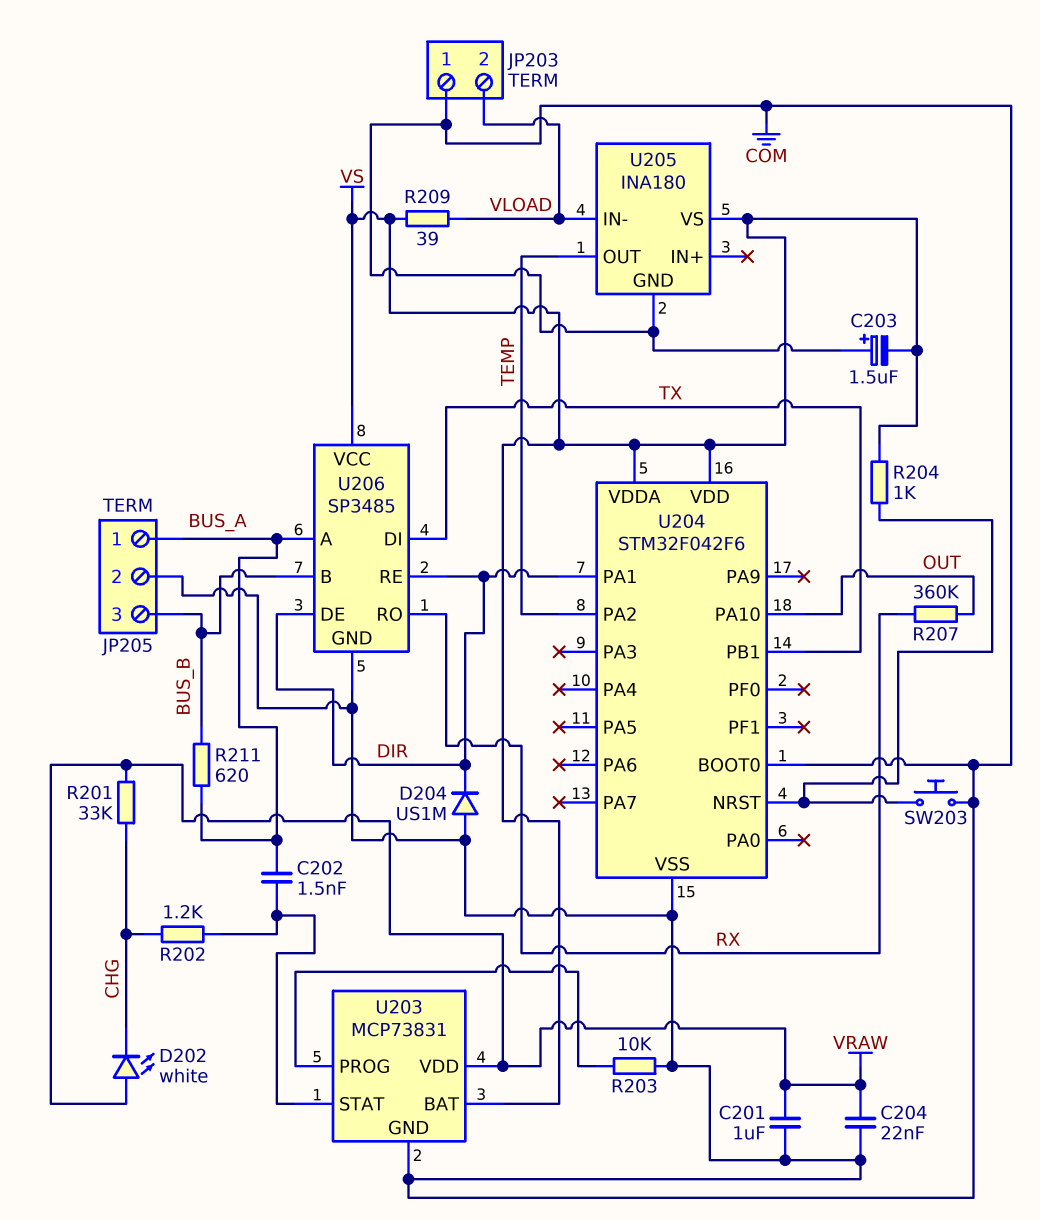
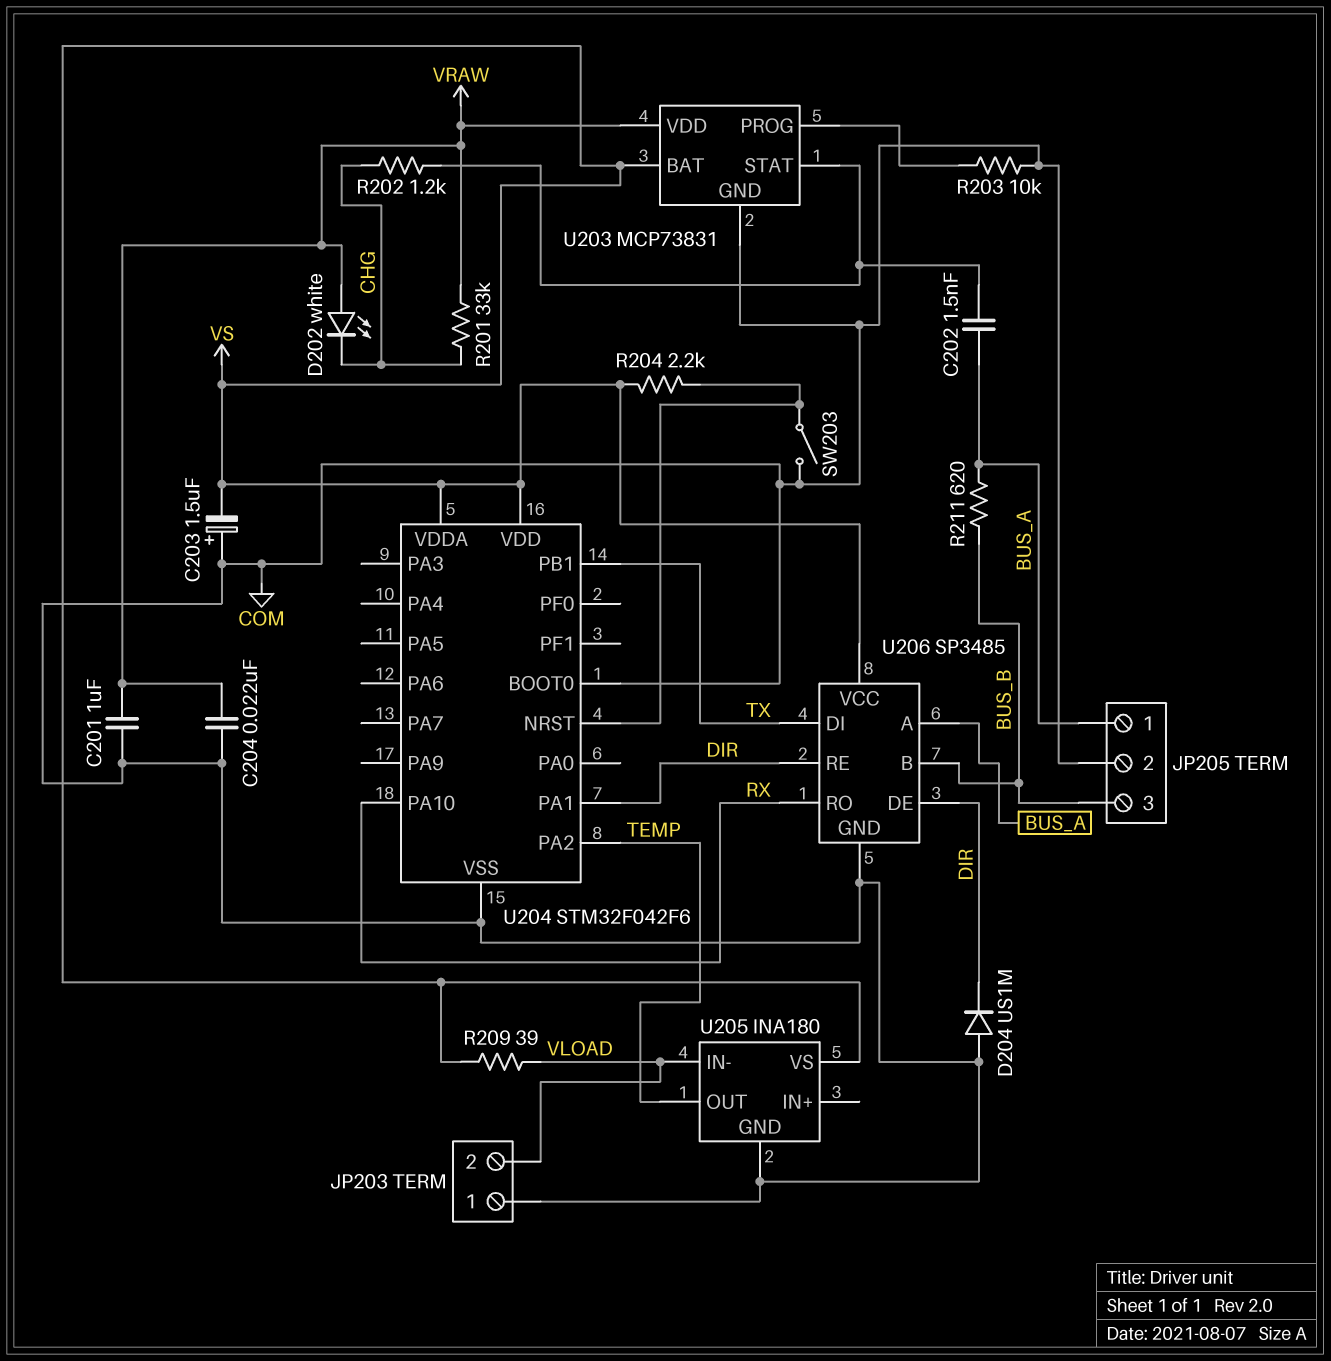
R204: 1k (U204/NRST, VS) -> 2.2k (U204/NRST, VS)
R207: 360k (OUT, RX) -> none
SW203: button (COM, U204/NRST) -> switch (COM, U204/NRST)
U204 pin PA10: OUT -> RX

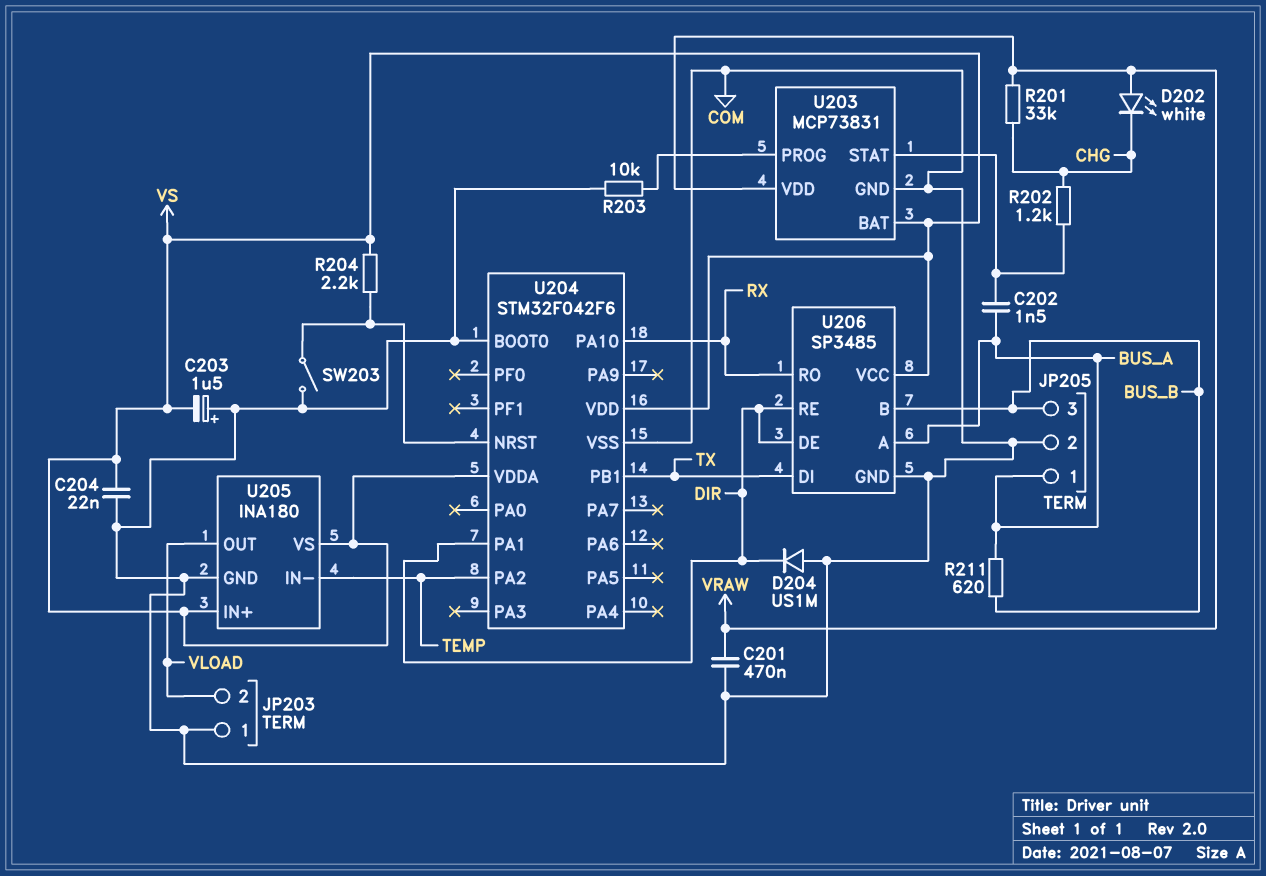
C201: 1uF (COM, VRAW) -> 470nF (COM, VRAW)
C204: 22nF (COM, VRAW) -> 22nF (COM, VS)
R209: 39 (VLOAD, VS) -> none
U205 pin IN+: none -> VS
U205 pin IN-: VLOAD -> TEMP
U205 pin OUT: TEMP -> VLOAD

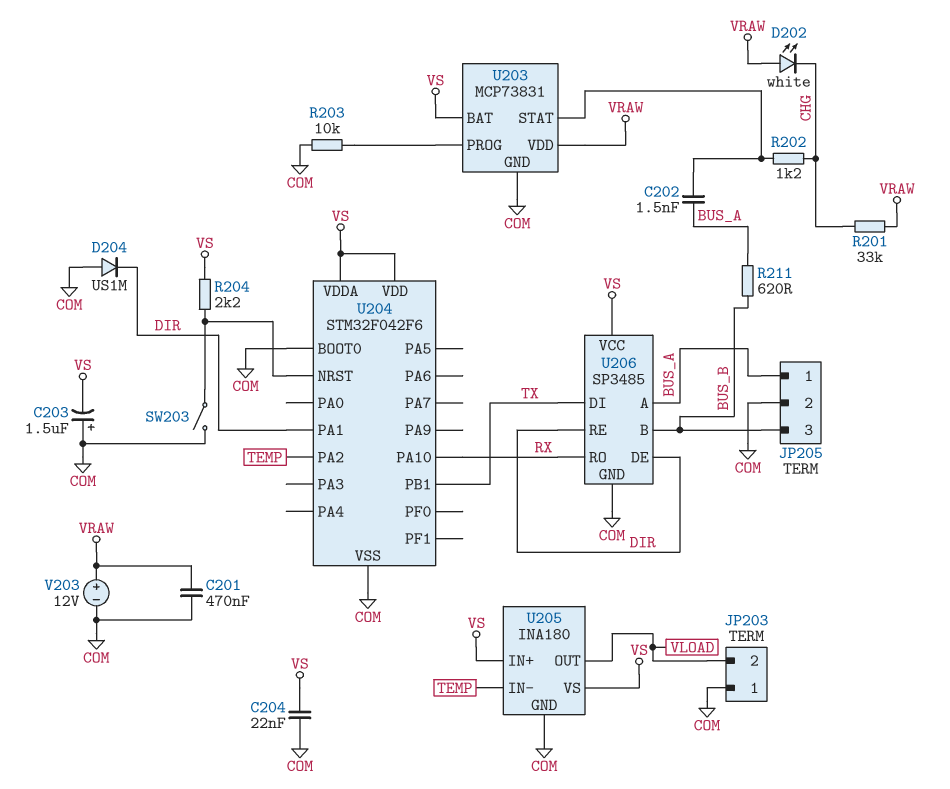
V203: none -> 12V (plus VRAW, minus COM)

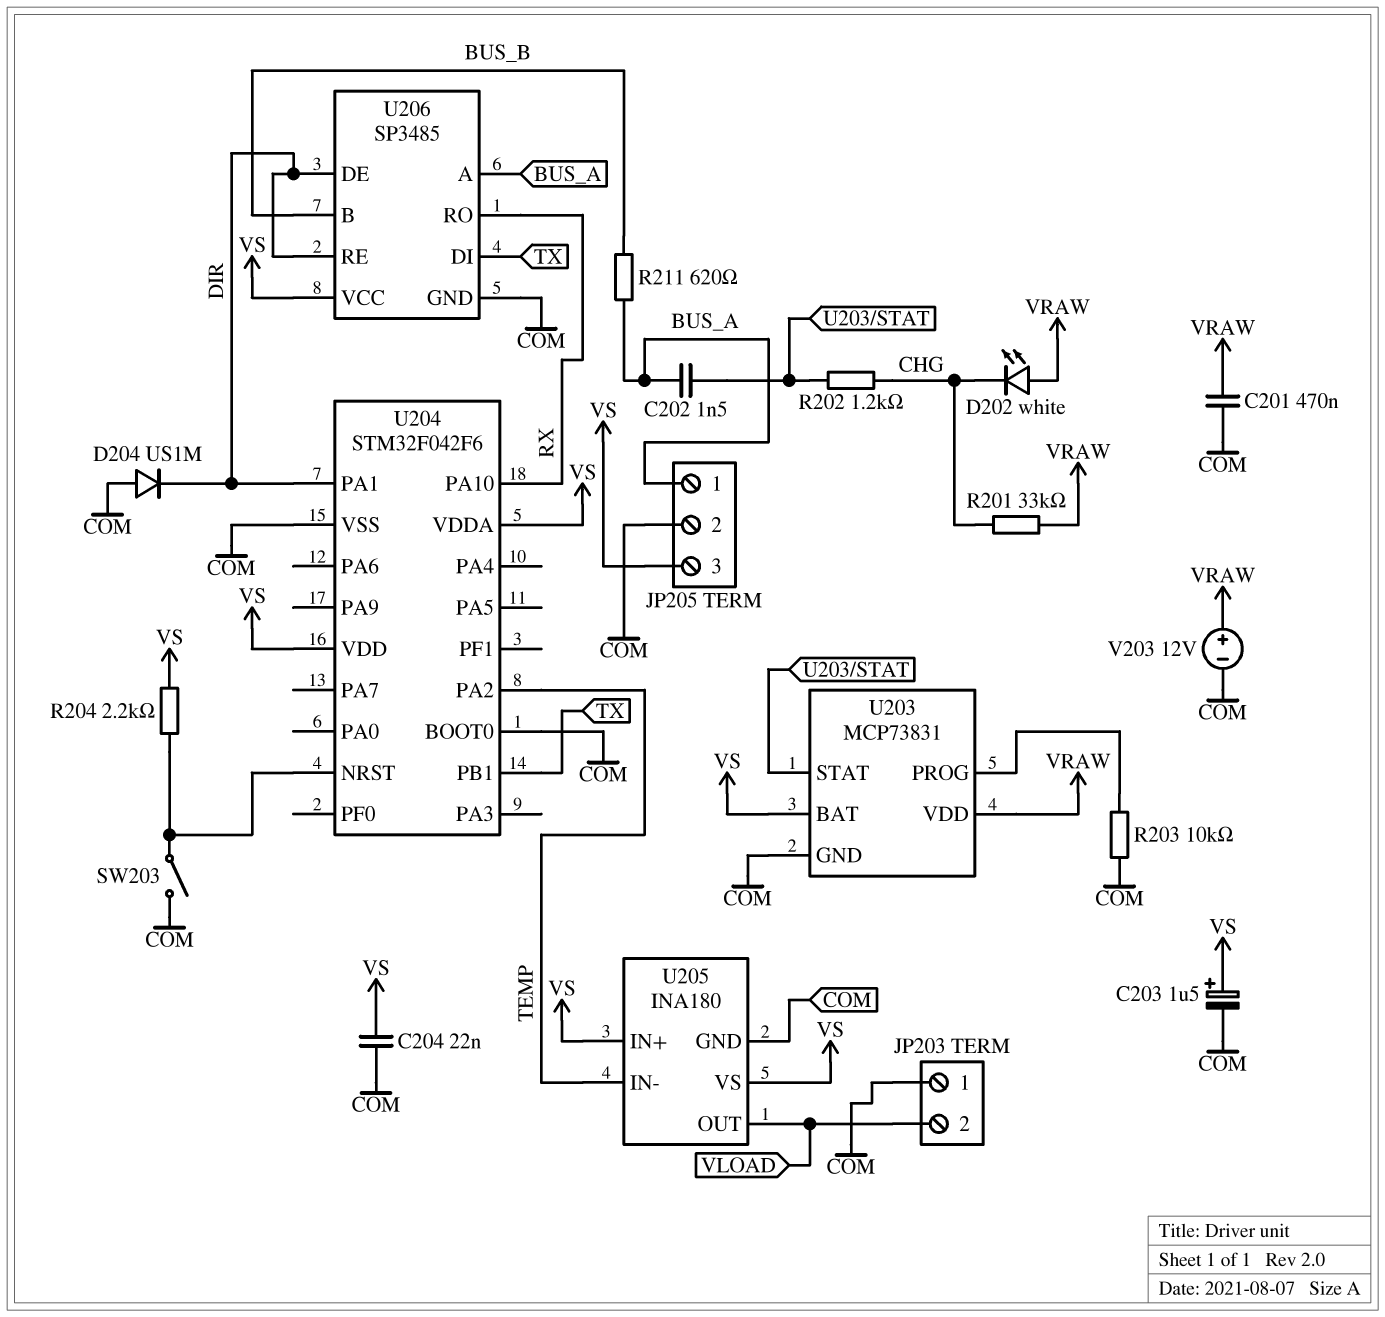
C203: 1.5uF (plus COM, minus VS) -> 1.5uF (plus VS, minus COM)
JP205 pin 3: BUS_B -> VS

